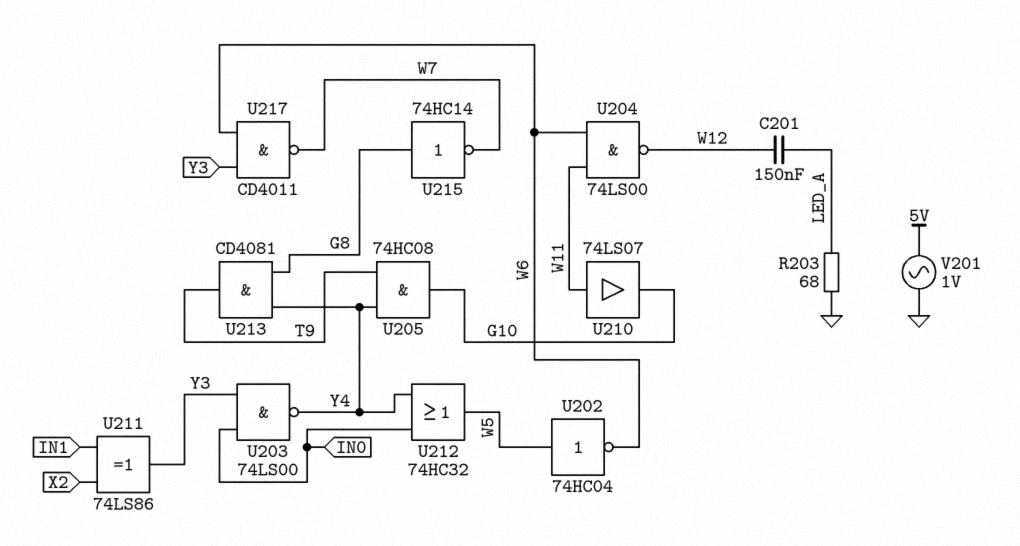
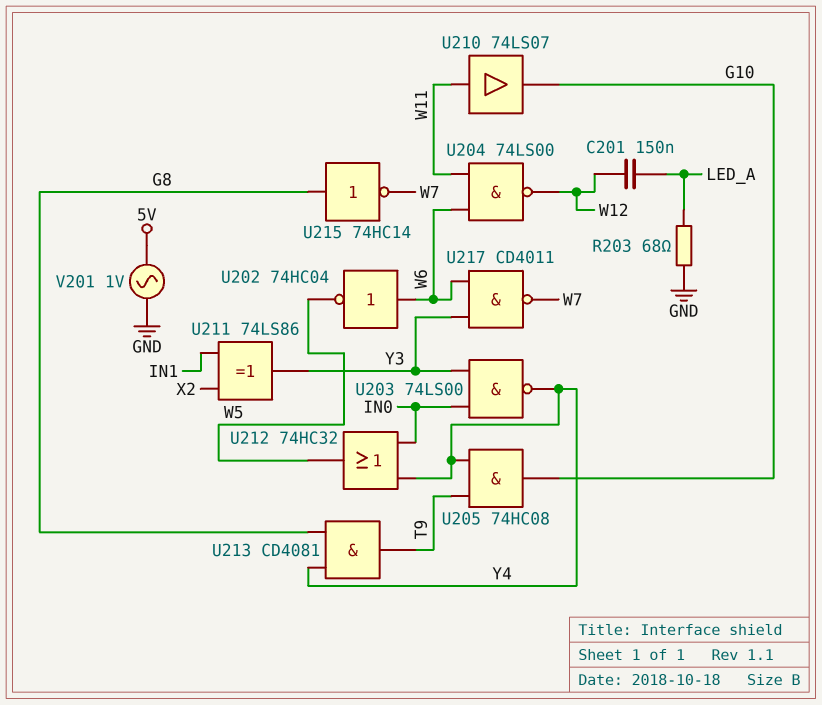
U202: NOT 74HC04 (in W5, out W6) -> NOT 74HC04 (in W6, out W5)

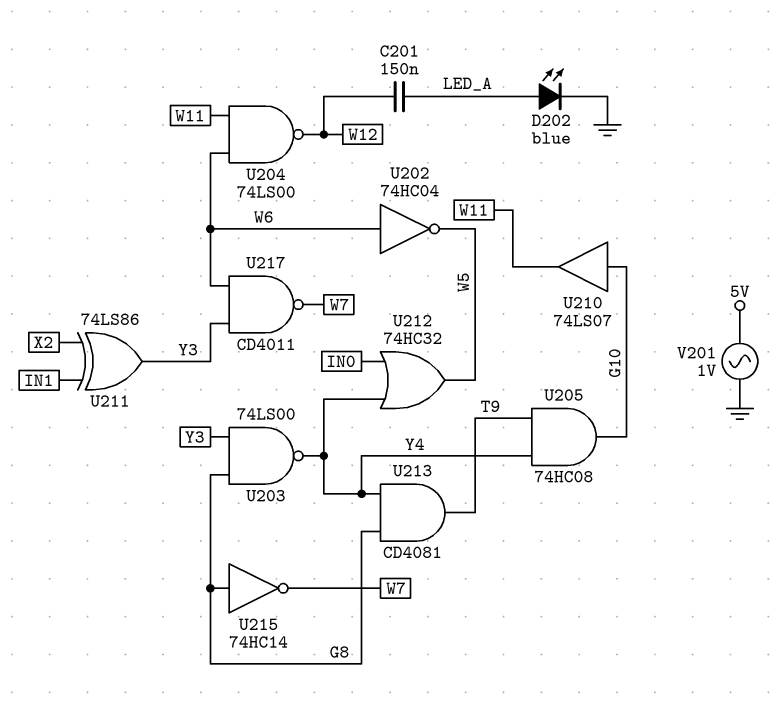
D202: none -> LED blue (A LED_A, K GND)
R203: 68 (GND, LED_A) -> none
U203: NAND 74LS00 (in IN0, in Y3, out Y4) -> NAND 74LS00 (in G8, in Y3, out Y4)
U210: buffer 74LS07 (in W11, out G10) -> buffer 74LS07 (in G10, out W11)

